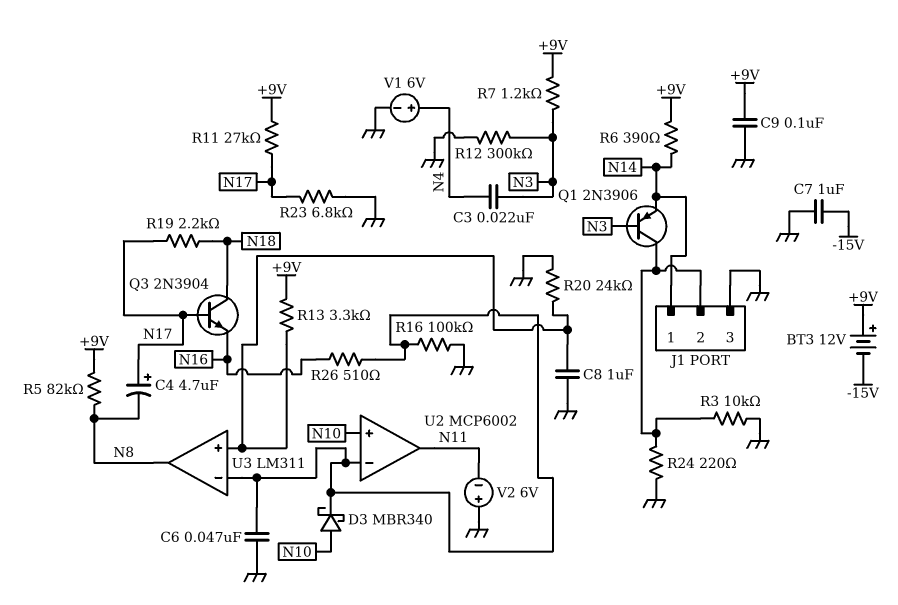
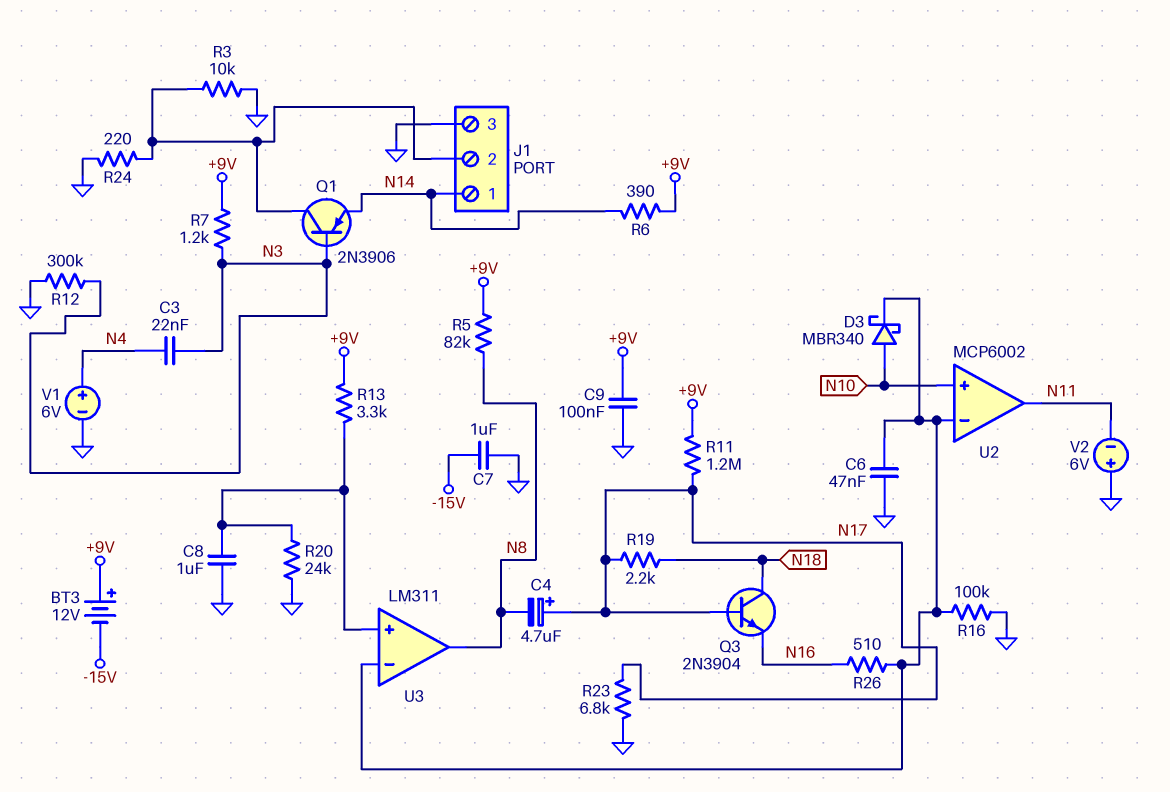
R11: 27k (+9V, N17) -> 1.2M (+9V, N17)

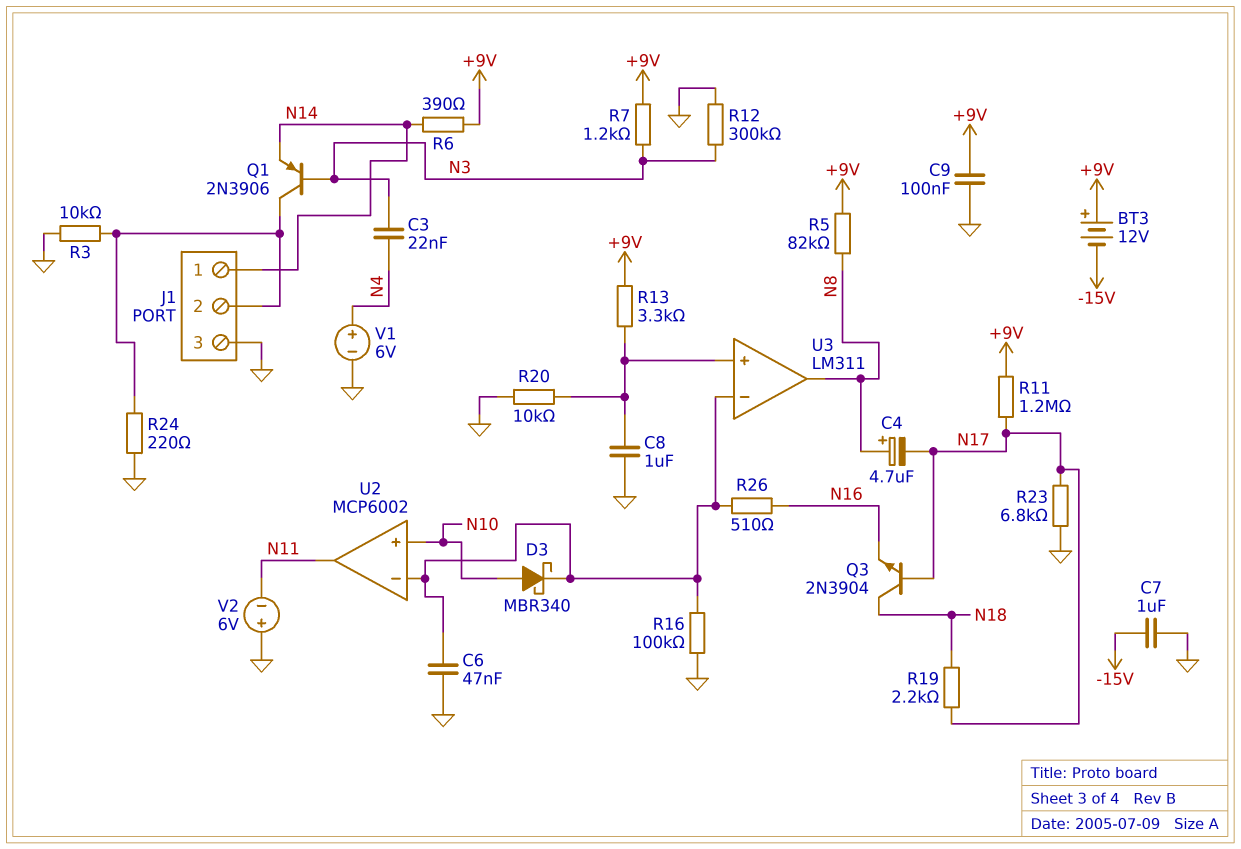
C4: 4.7uF (plus N17, minus N8) -> 4.7uF (plus N8, minus N17)
R20: 24k (GND, U3/in+) -> 10k (GND, U3/in+)

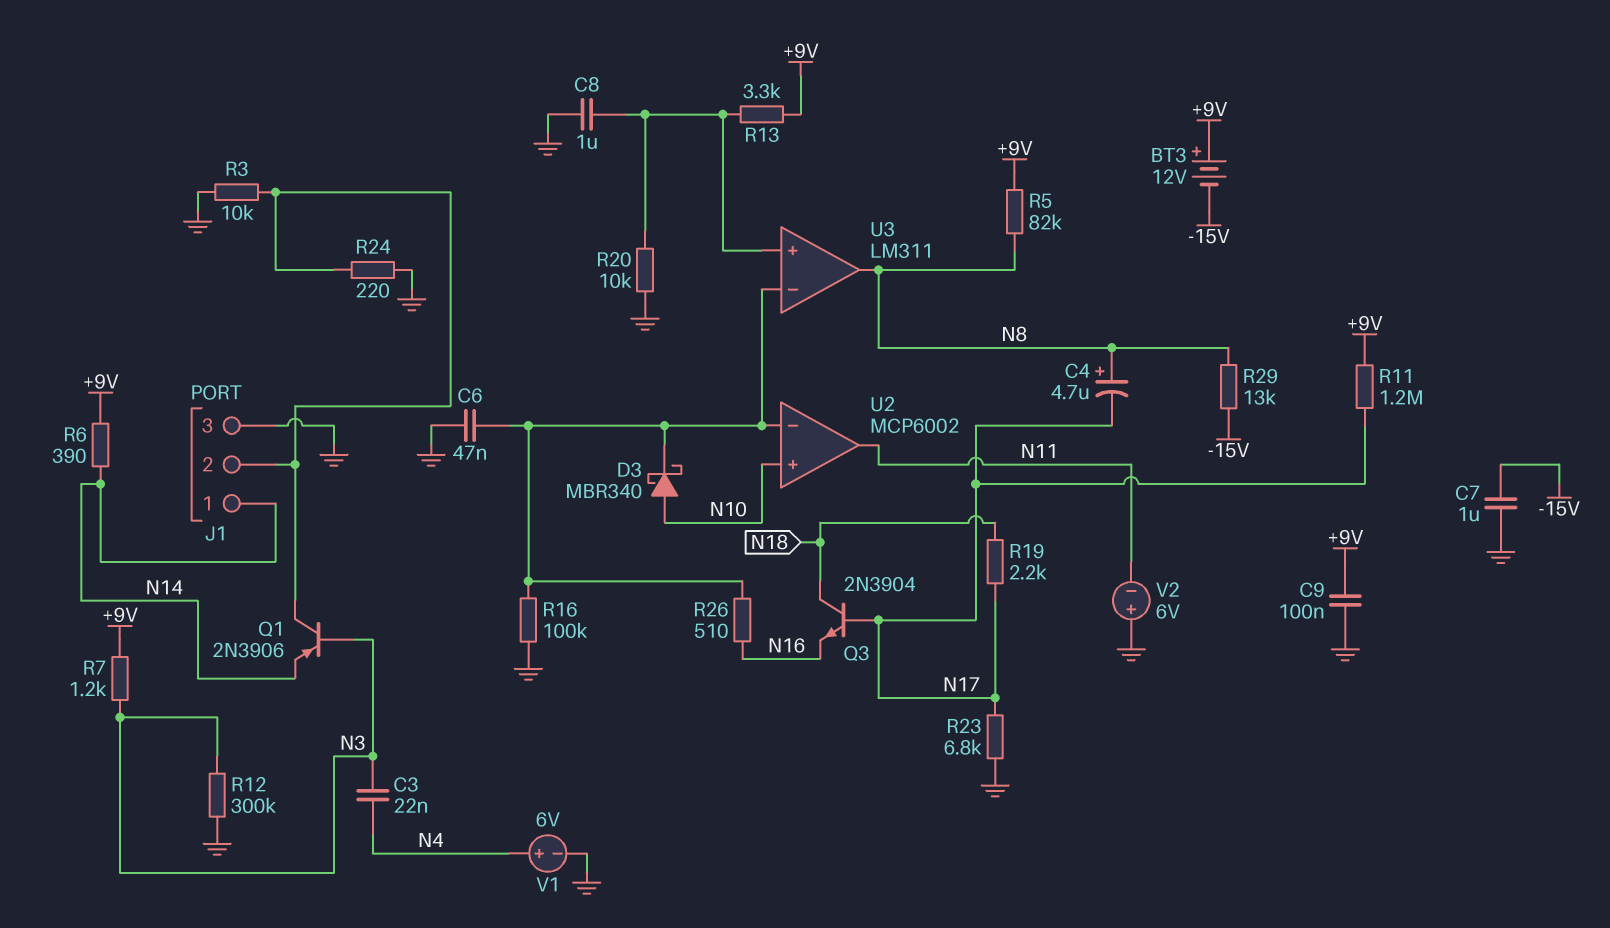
R29: none -> 13k (-15V, N8)

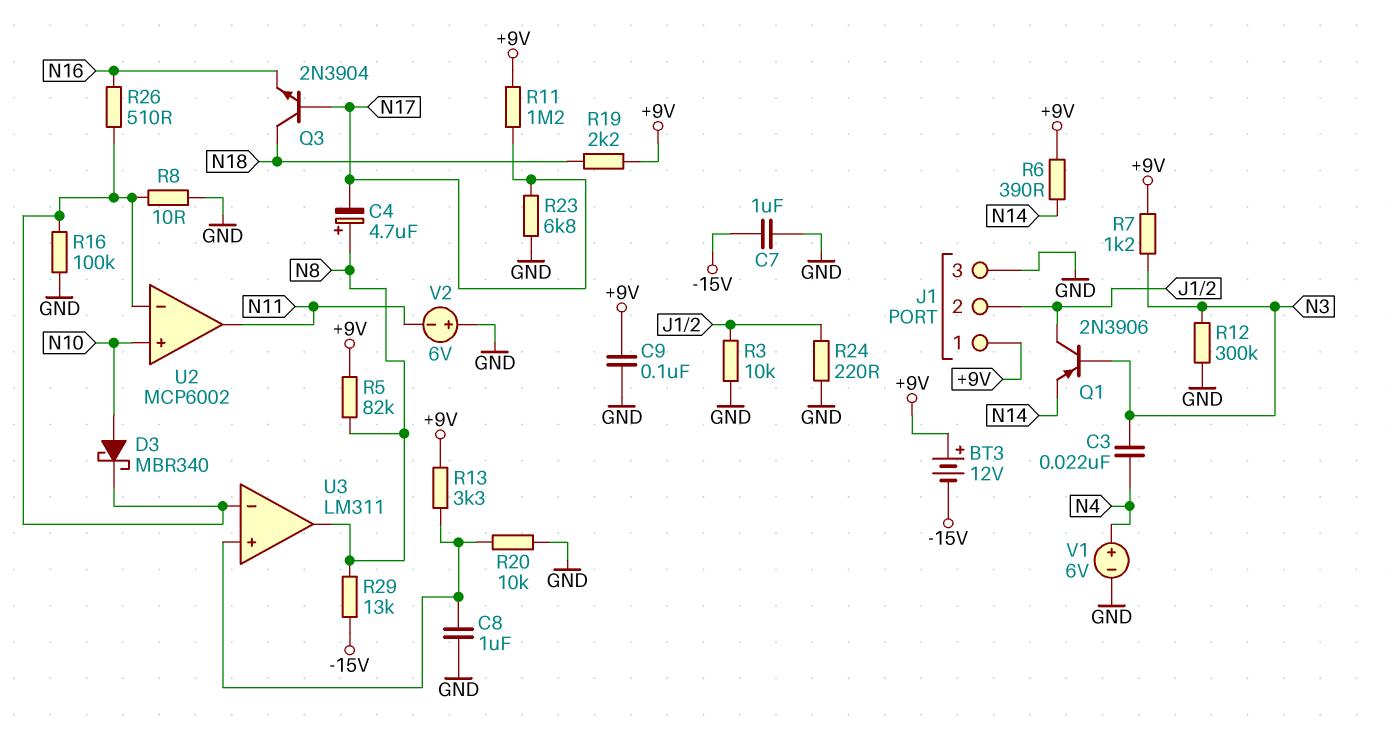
C6: 47nF (GND, U2/in-) -> none
J1 pin 1: N14 -> +9V
R8: none -> 10 (GND, U2/in-)
R19: 2.2k (N17, N18) -> 2.2k (+9V, N18)

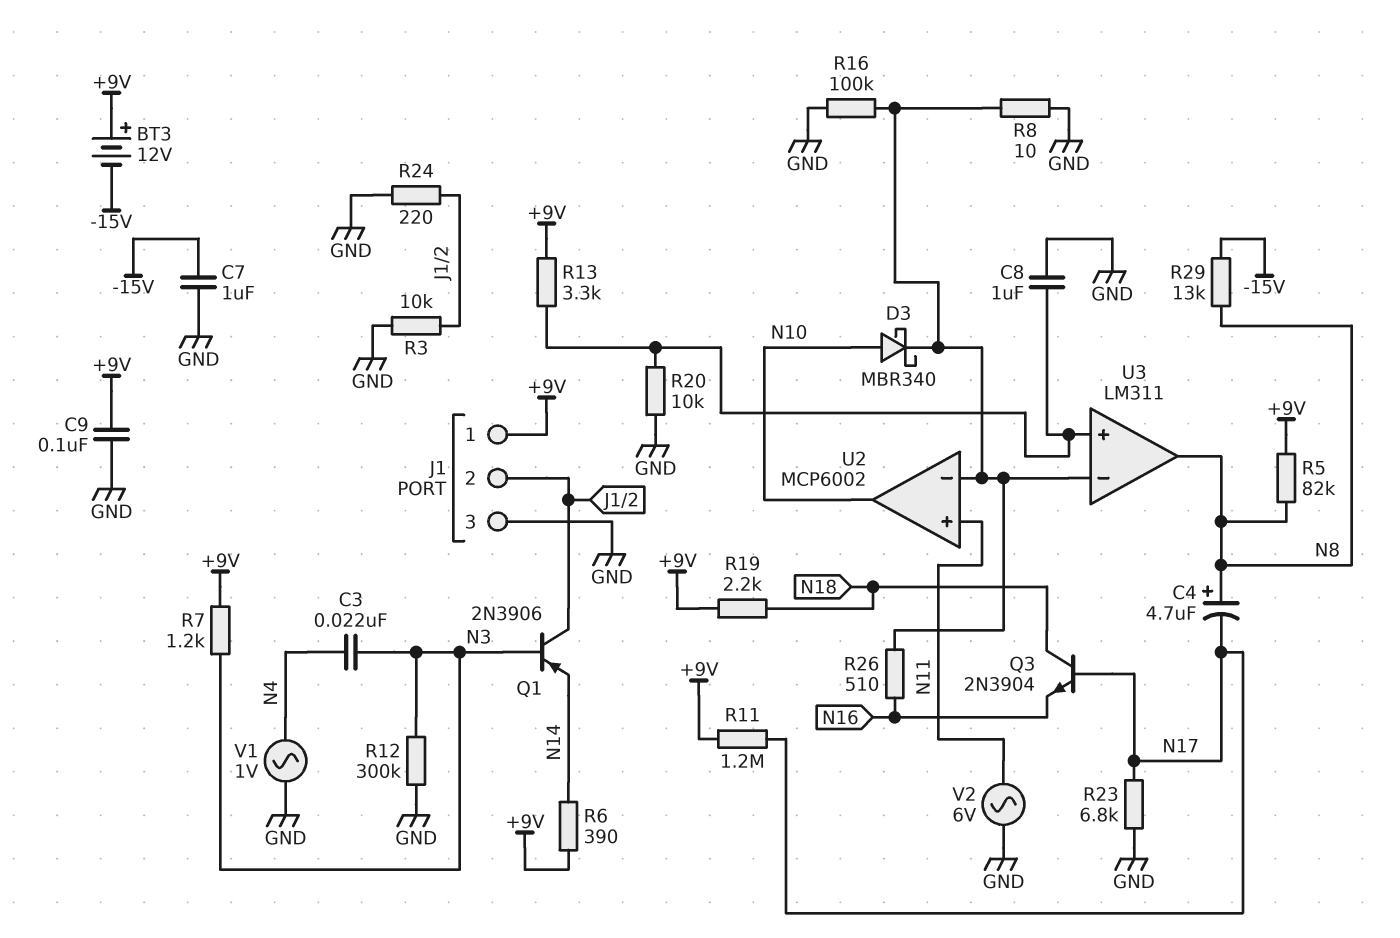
U2 pin in+: N10 -> N11
U2 pin out: N11 -> N10
V1: 6V (plus N4, minus GND) -> AC 1V (GND, N4)
V2: 6V (plus GND, minus N11) -> AC 6V (GND, N11)

